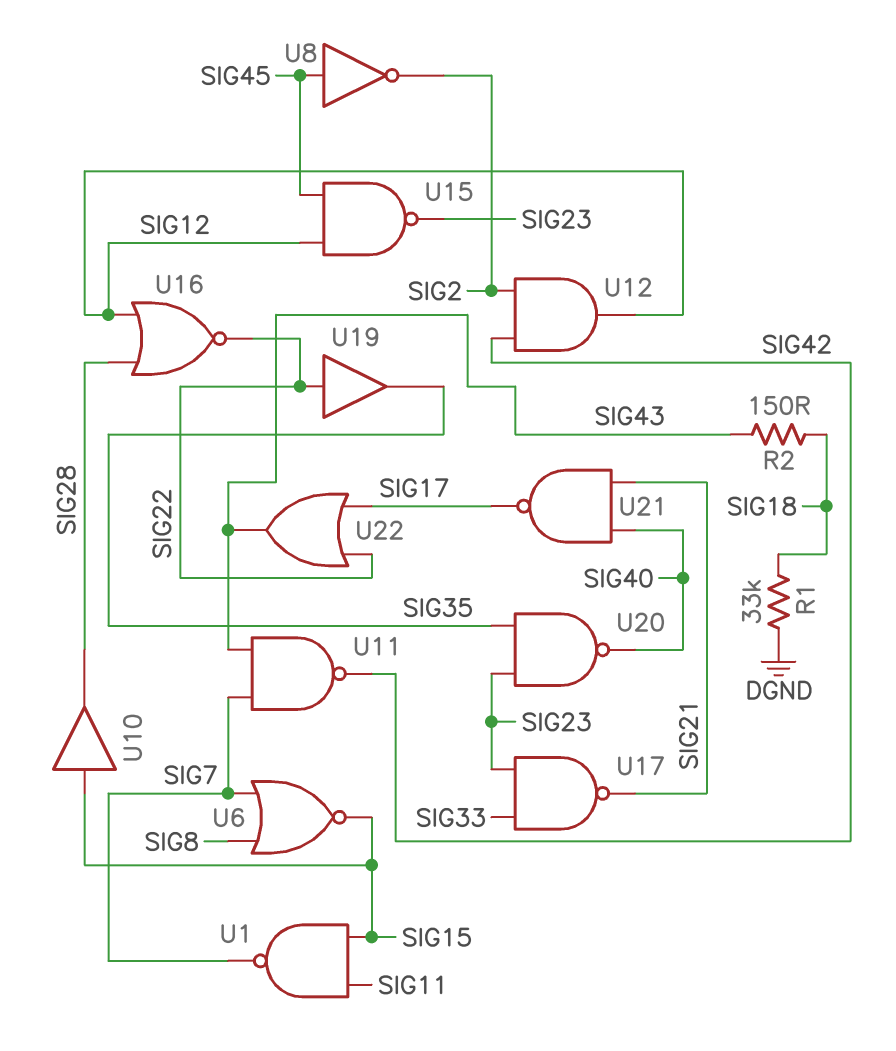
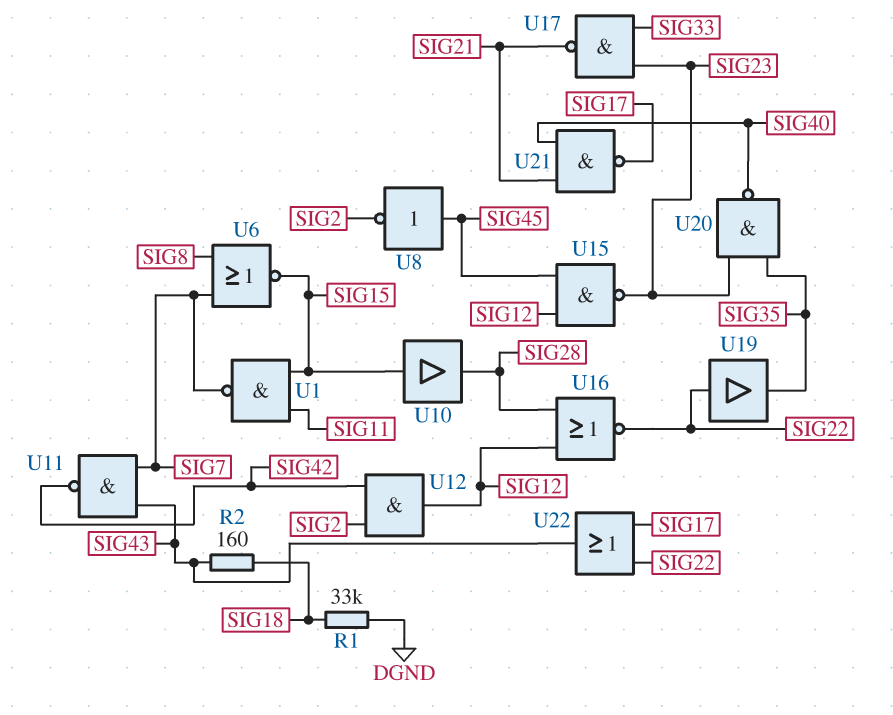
R2: 150 (SIG18, SIG43) -> 160 (SIG18, SIG43)

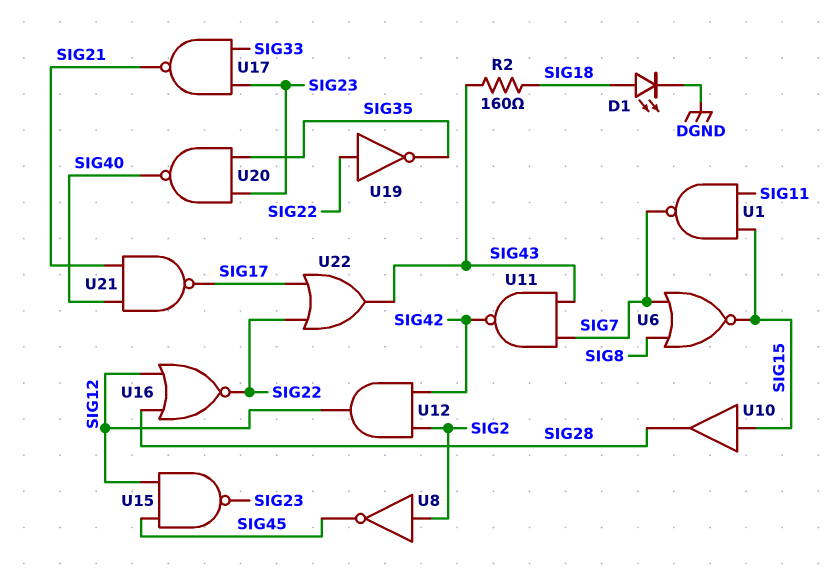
D1: none -> LED (A SIG18, K DGND)
R1: 33k (DGND, SIG18) -> none
U8: NOT (in SIG45, out SIG2) -> NOT (in SIG2, out SIG45)
U19: buffer (in SIG22, out SIG35) -> NOT (in SIG22, out SIG35)

